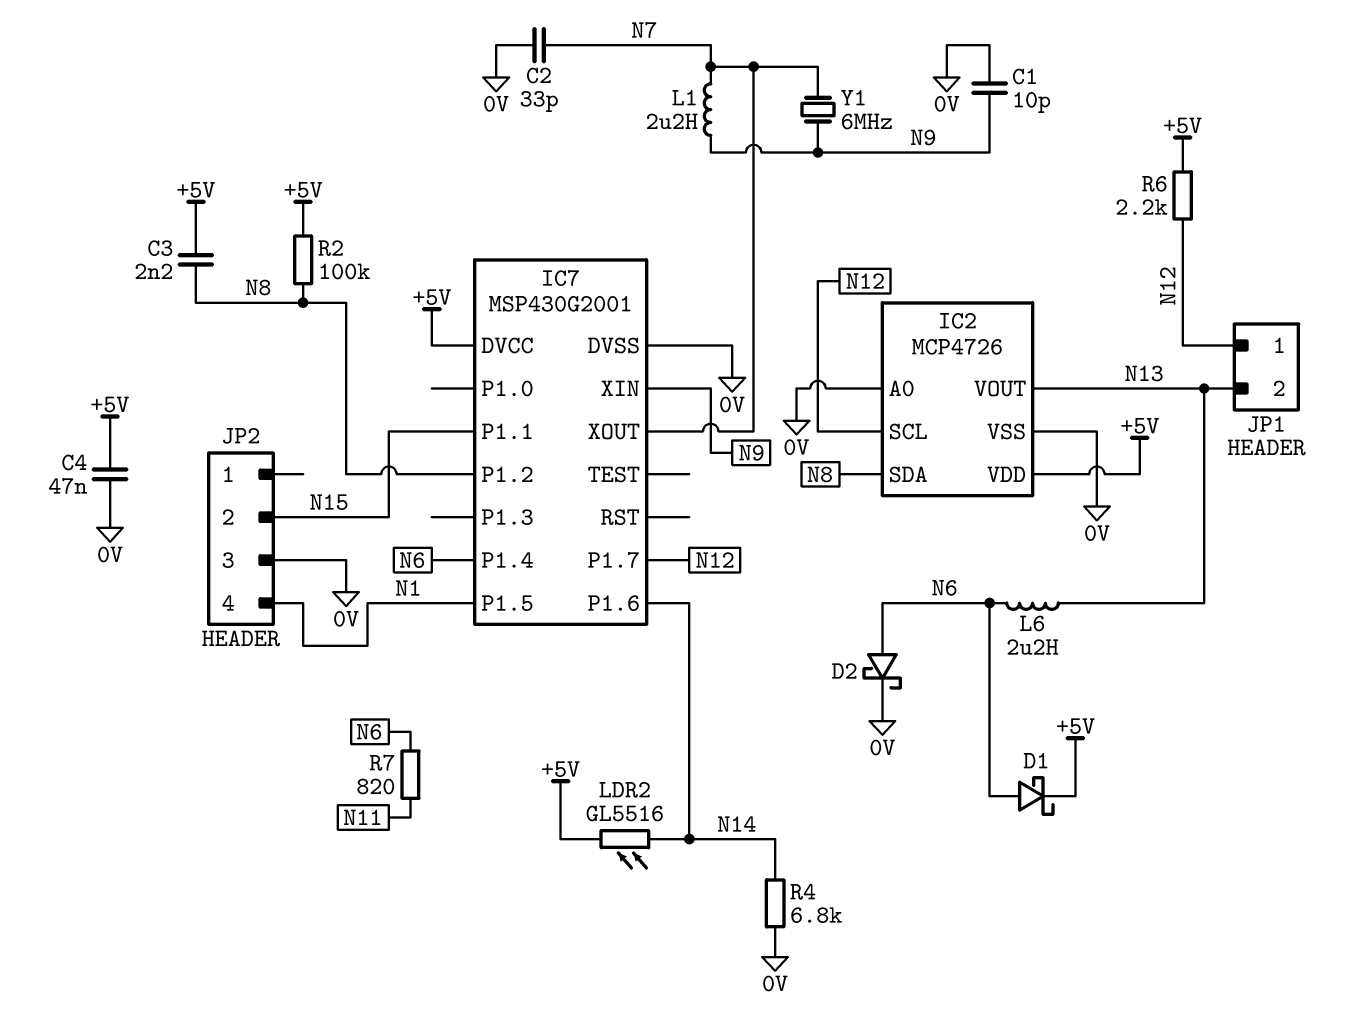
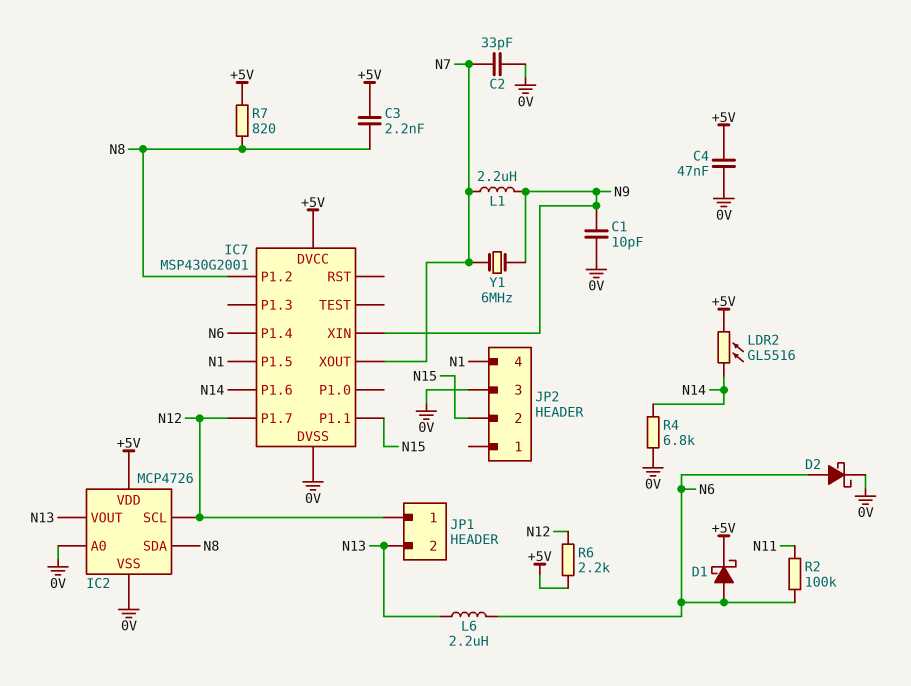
R2: 100k (+5V, N8) -> 100k (N6, N11)
R7: 820 (N6, N11) -> 820 (+5V, N8)

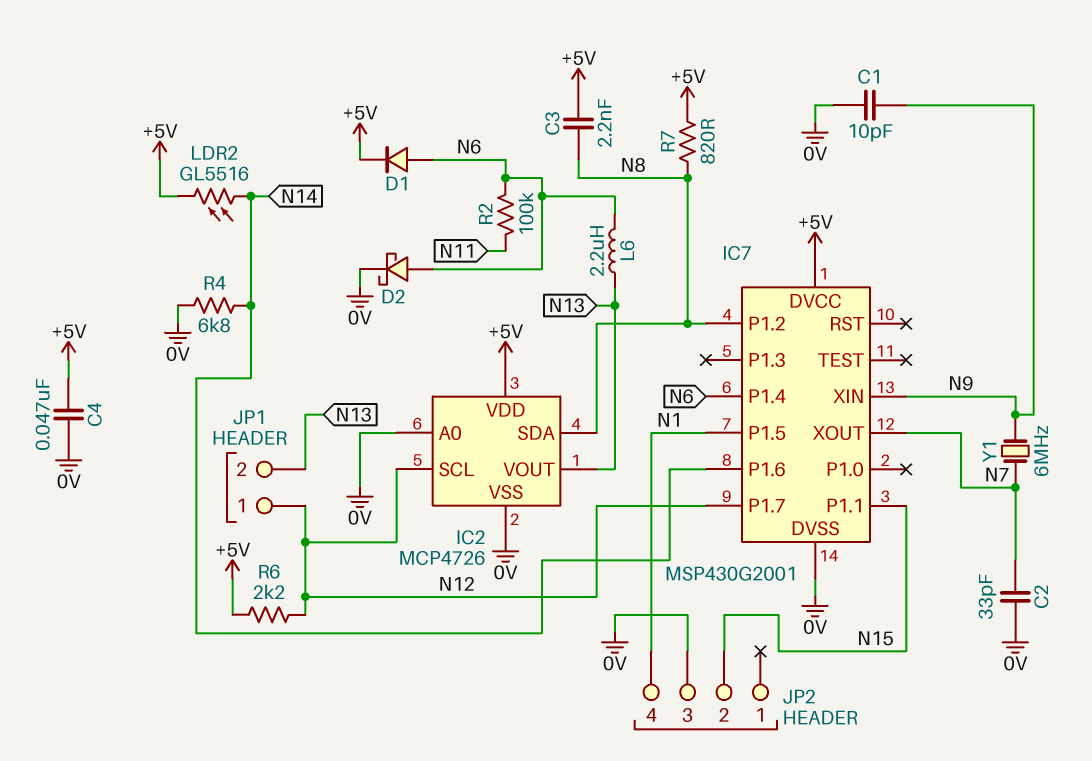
D1: schottky (A N6, K +5V) -> diode (A N6, K +5V)
L1: 2.2uH (N7, N9) -> none

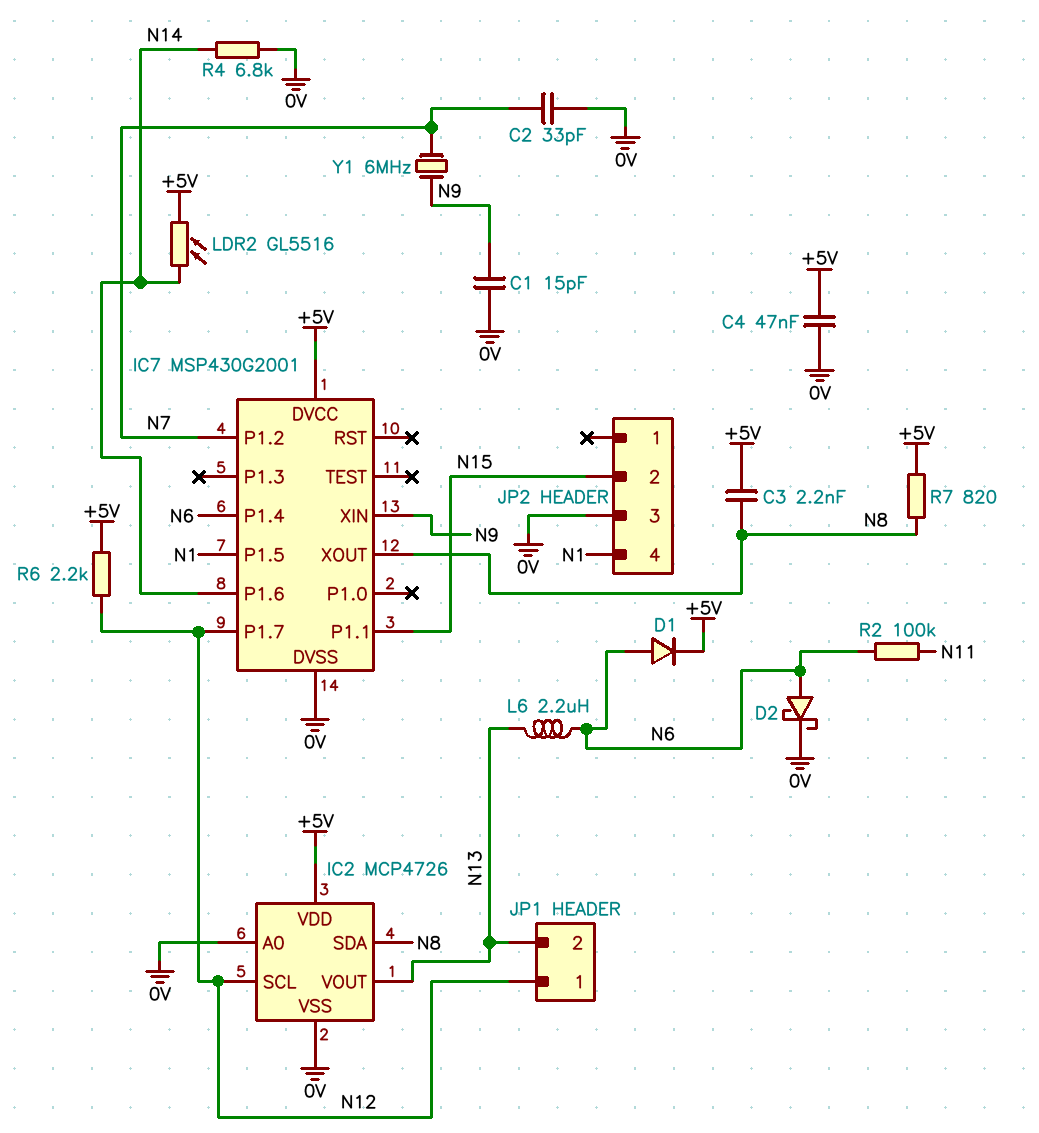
C1: 10pF (0V, N9) -> 15pF (0V, N9)
IC7 pin P1.2: N8 -> N7
IC7 pin XOUT: N7 -> N8

